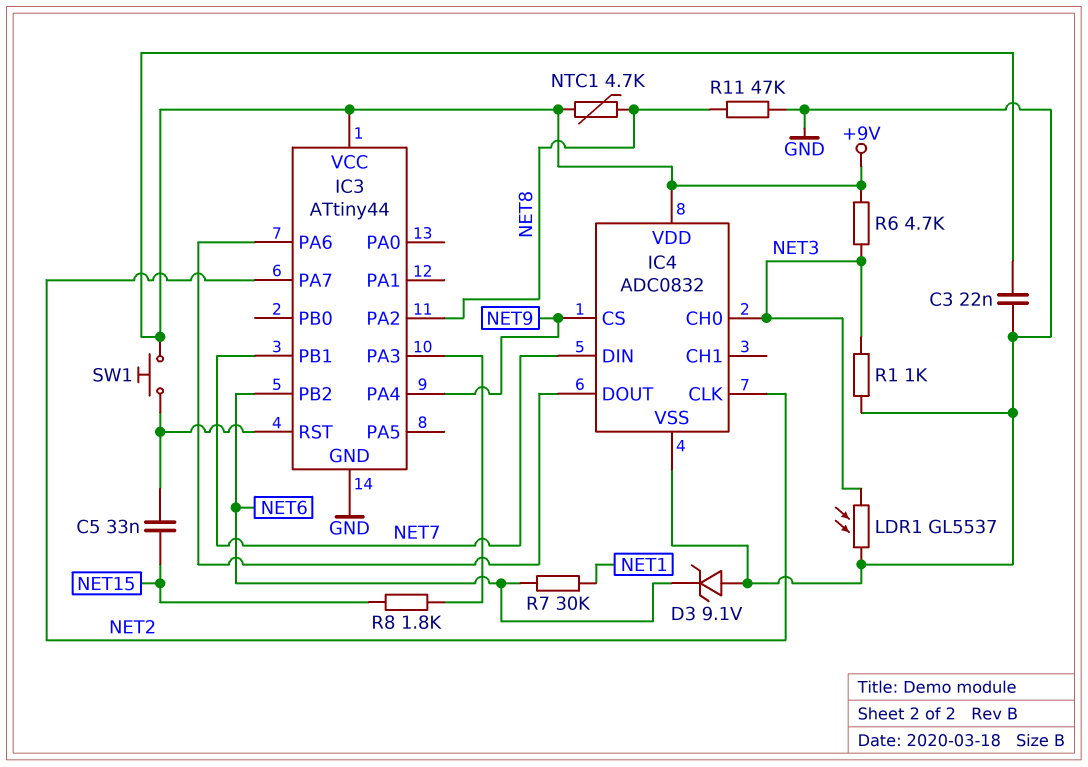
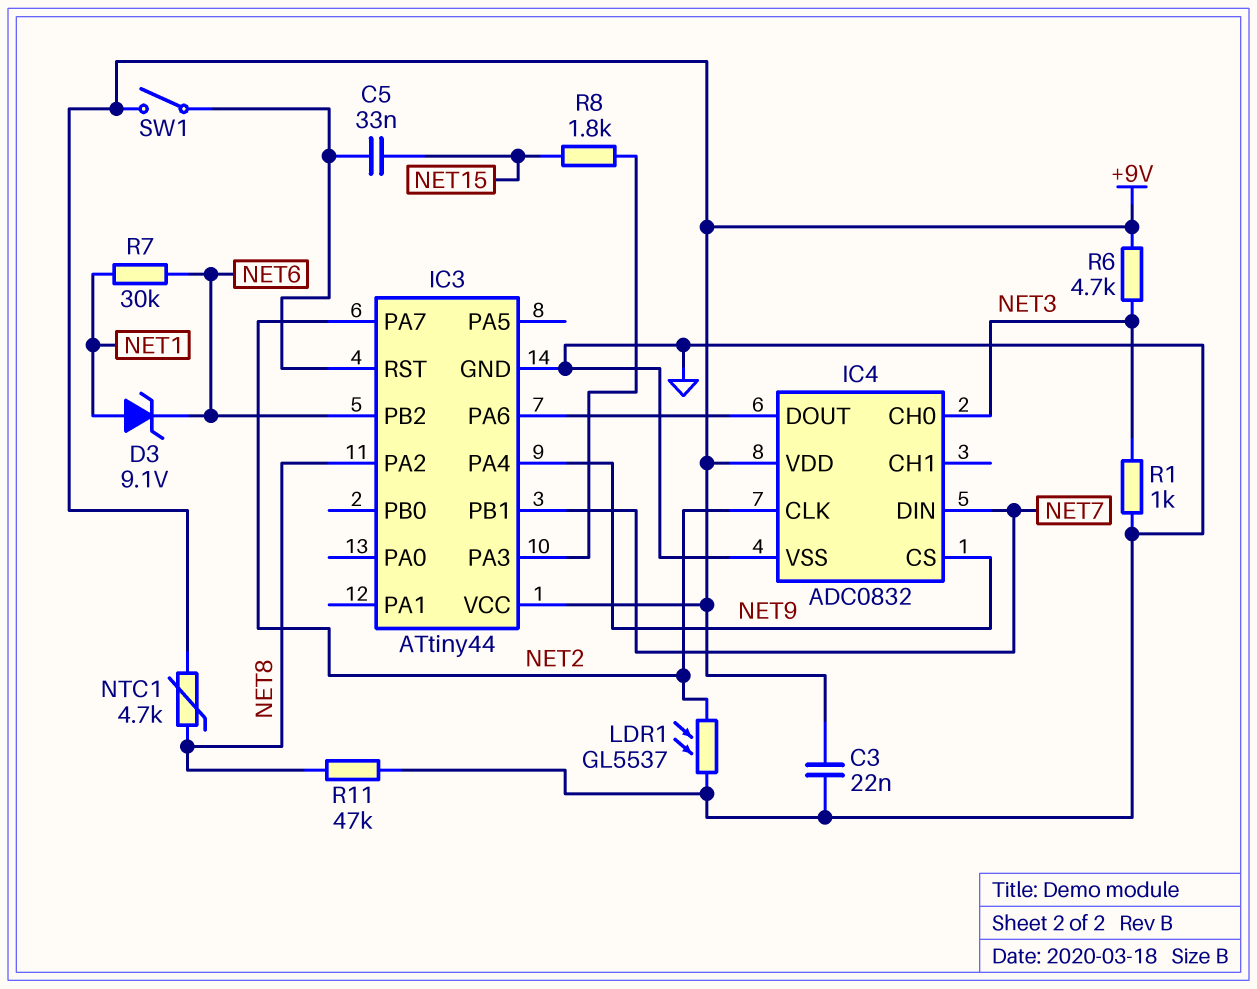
D3: zener 9.1V (A GND, K NET6) -> zener 9.1V (A NET1, K NET6)
LDR1: GL5537 (GND, NET3) -> GL5537 (GND, NET2)
SW1: button (+9V, IC3/RST) -> switch (+9V, IC3/RST)

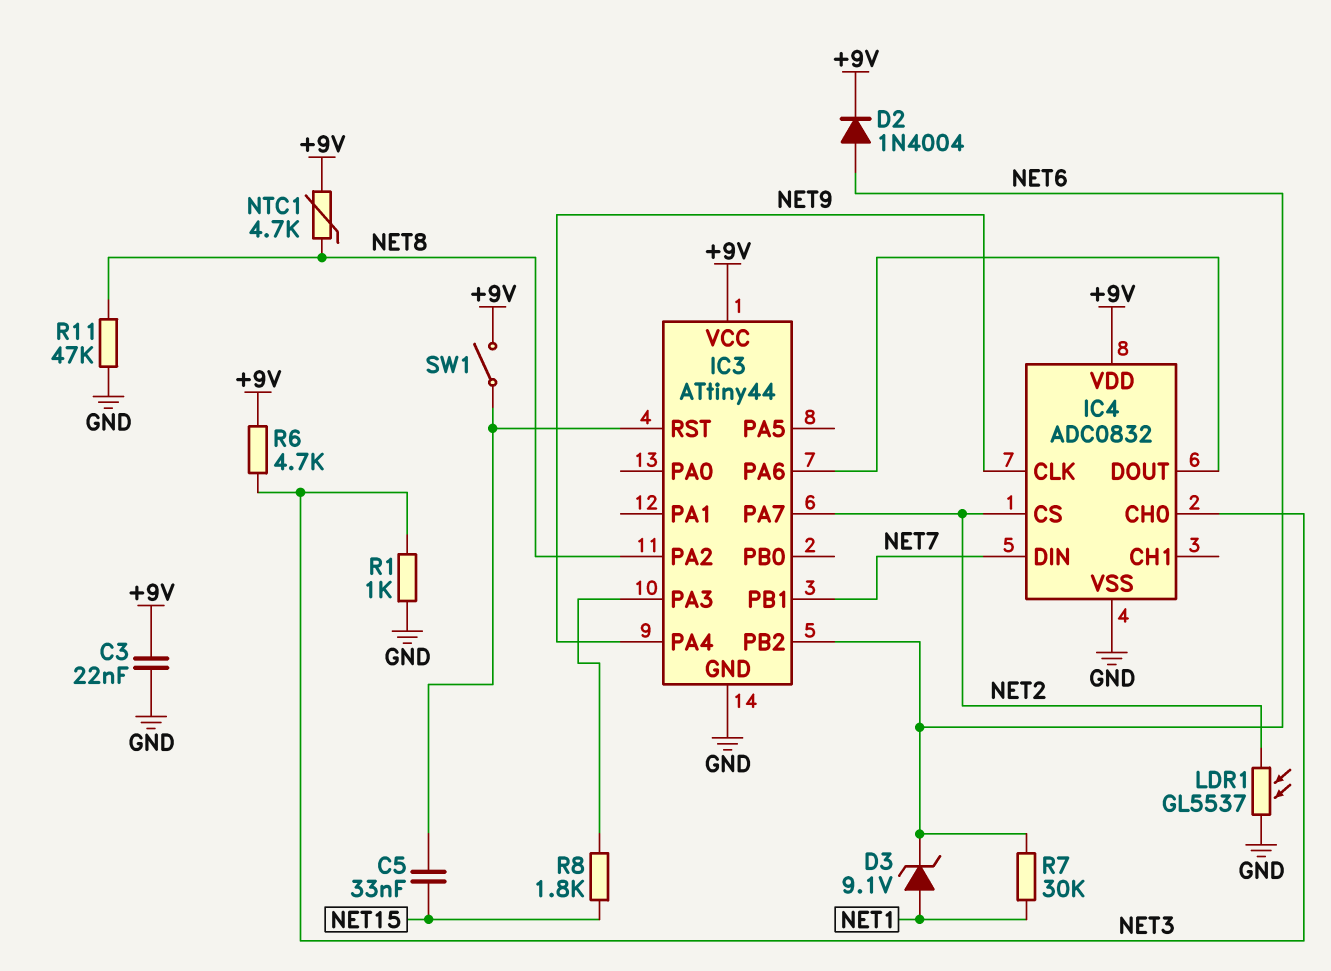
D2: none -> diode 1N4004 (A NET6, K +9V)
IC4 pin CLK: NET2 -> NET9
IC4 pin CS: NET9 -> NET2

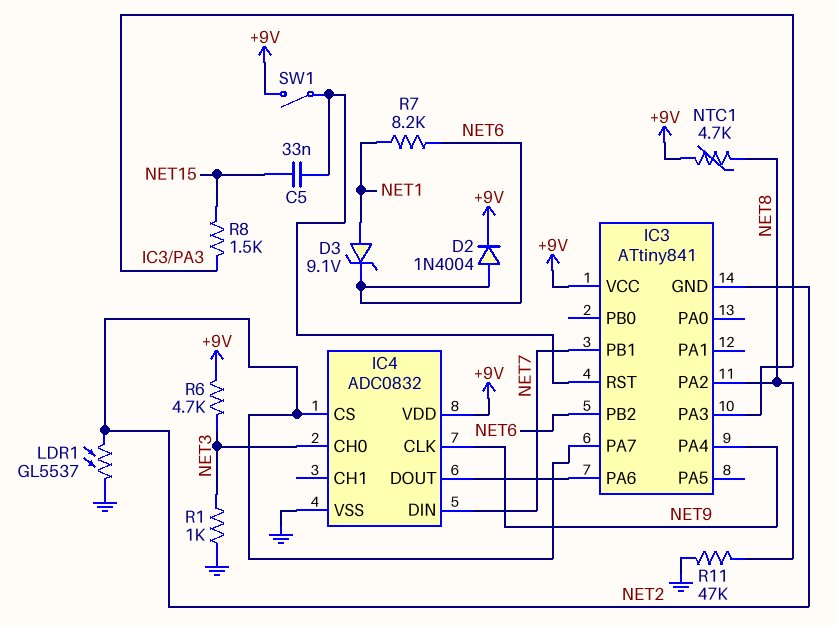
C3: 22nF (+9V, GND) -> none
IC3: ATtiny44 -> ATtiny841
IC3 pin GND: GND -> NET2
R7: 30k (NET1, NET6) -> 8.2k (NET1, NET6)
R8: 1.8k (IC3/PA3, NET15) -> 1.5k (IC3/PA3, NET15)

